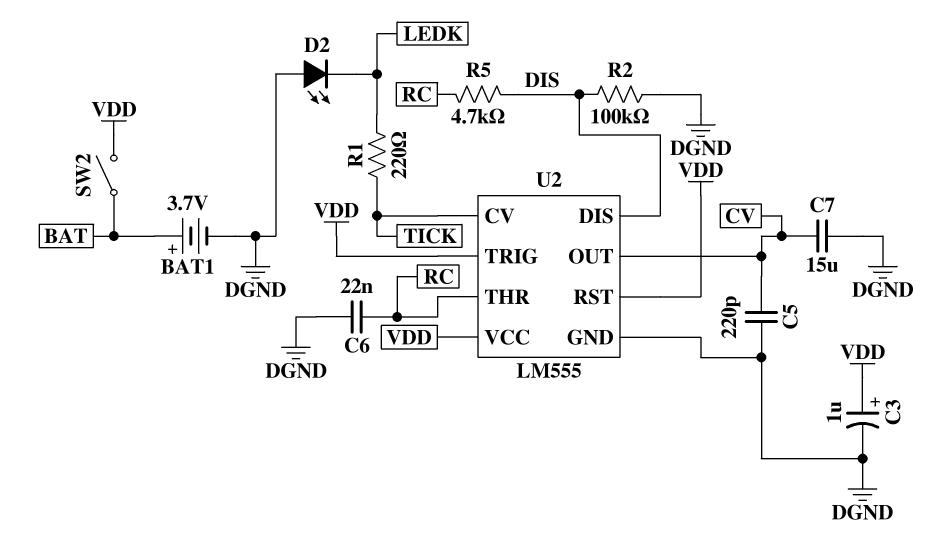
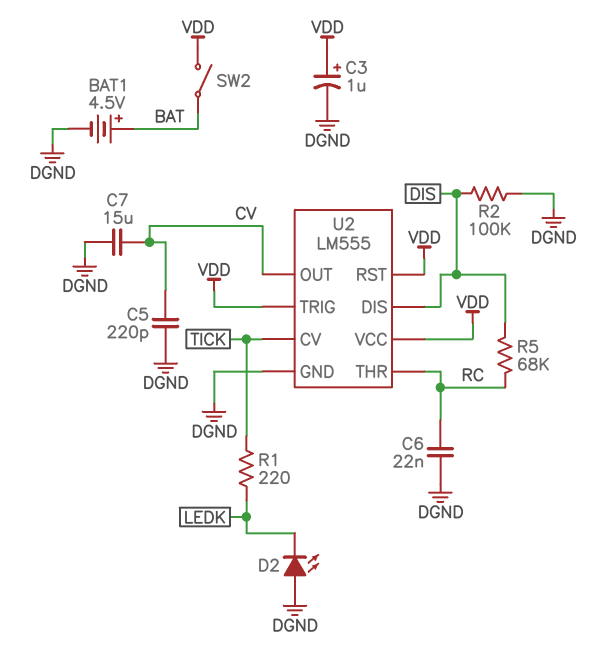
BAT1: 3.7V (plus BAT, minus DGND) -> 4.5V (plus BAT, minus DGND)
R5: 4.7k (DIS, RC) -> 68k (DIS, RC)

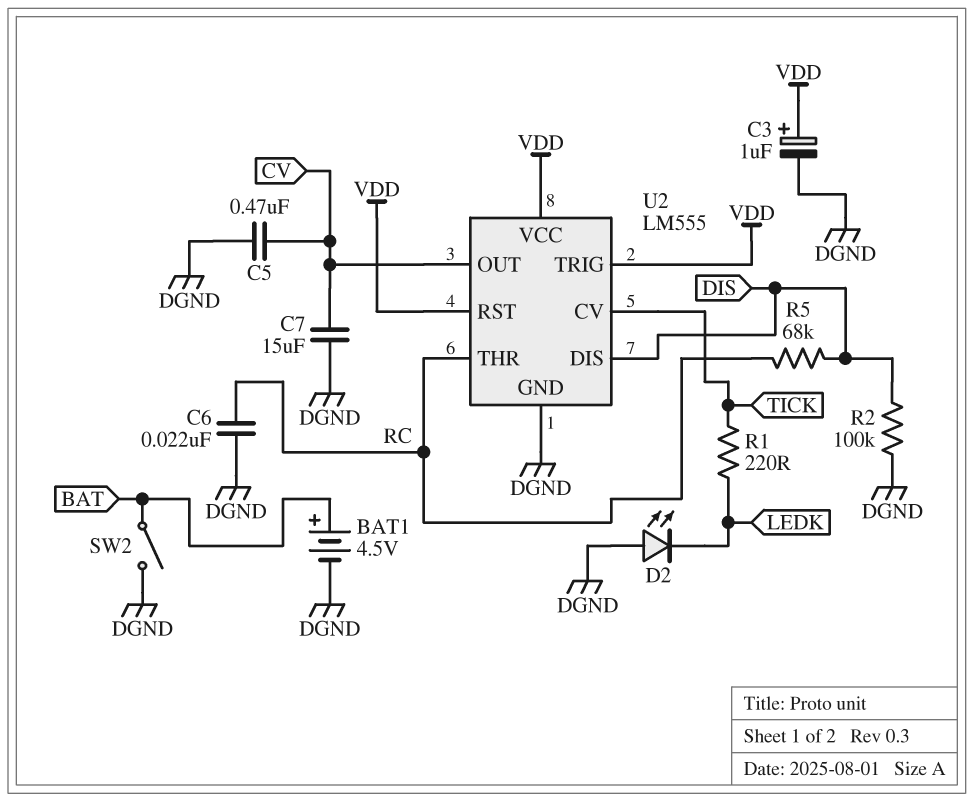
C5: 220pF (CV, DGND) -> 470nF (CV, DGND)
SW2: switch (BAT, VDD) -> switch (BAT, DGND)

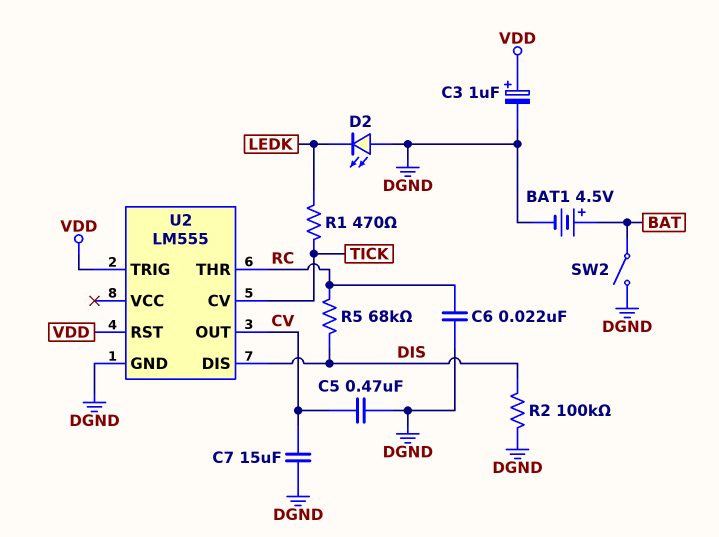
R1: 220 (LEDK, TICK) -> 470 (LEDK, TICK)
U2 pin VCC: VDD -> none

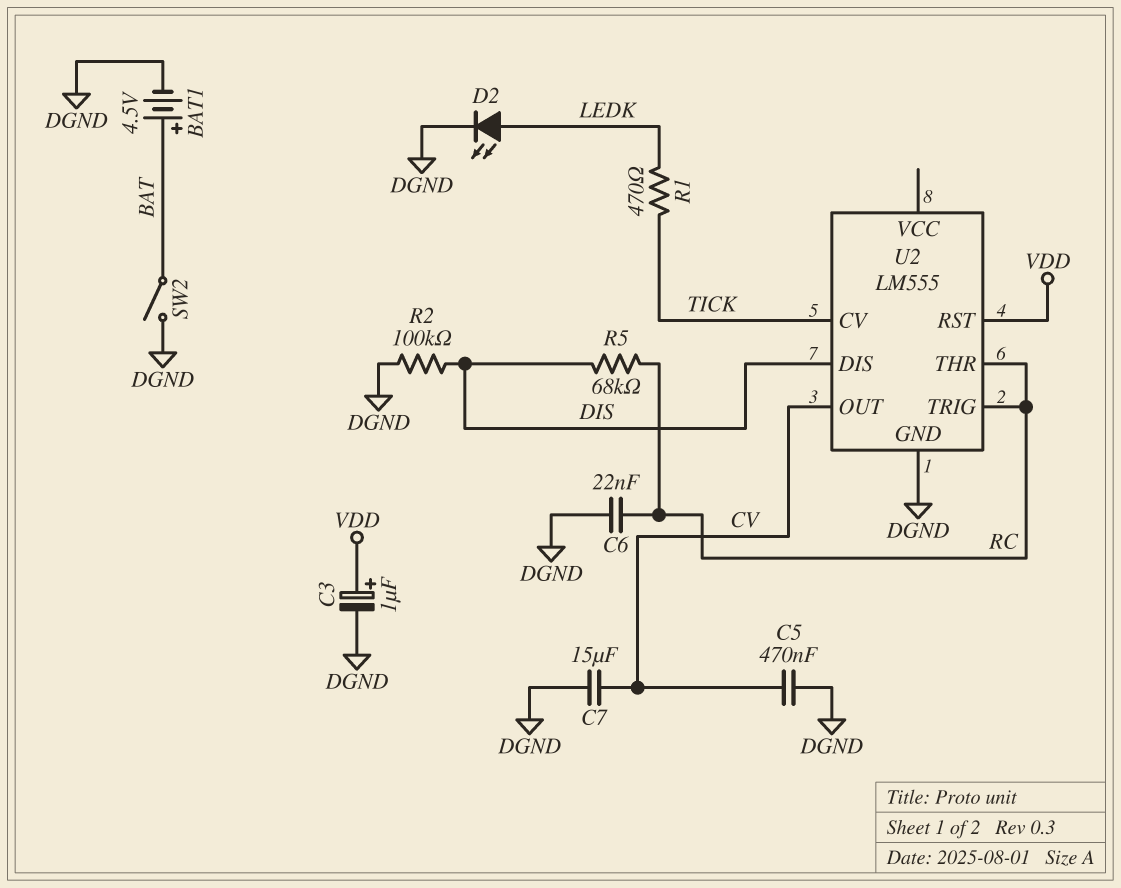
D2: LED (A DGND, K LEDK) -> LED (A LEDK, K DGND)
U2 pin TRIG: VDD -> RC

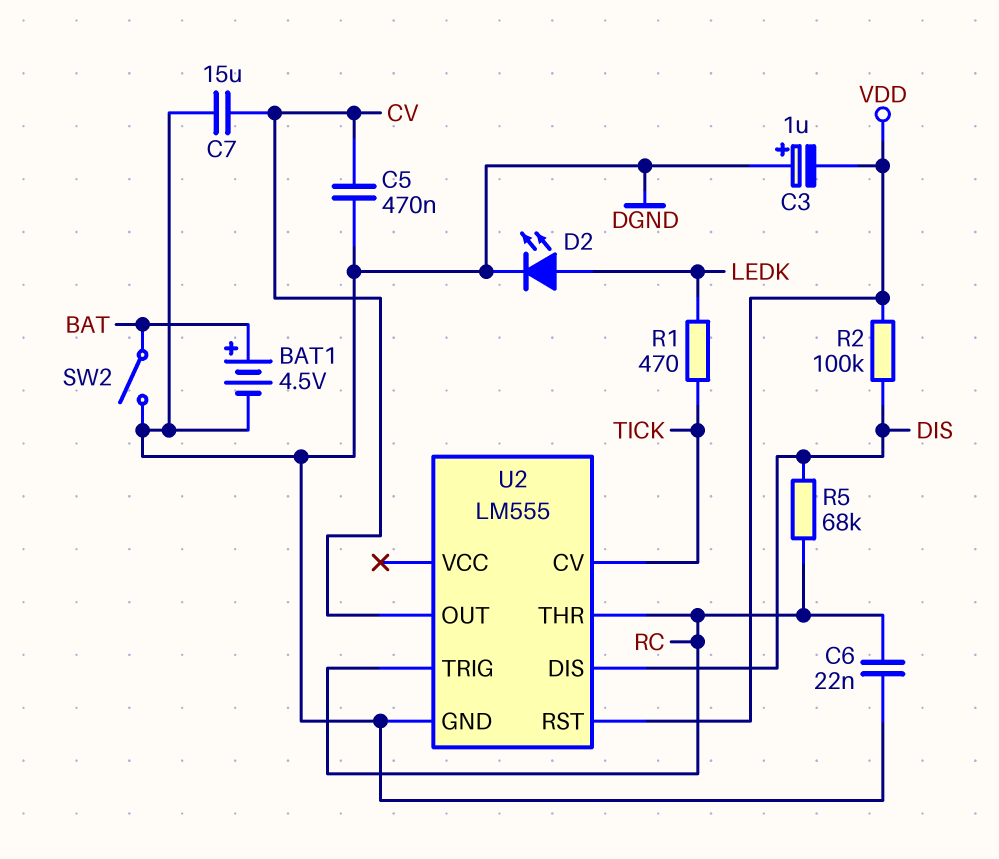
C3: 1uF (plus VDD, minus DGND) -> 1uF (plus DGND, minus VDD)
R2: 100k (DGND, DIS) -> 100k (DIS, VDD)

